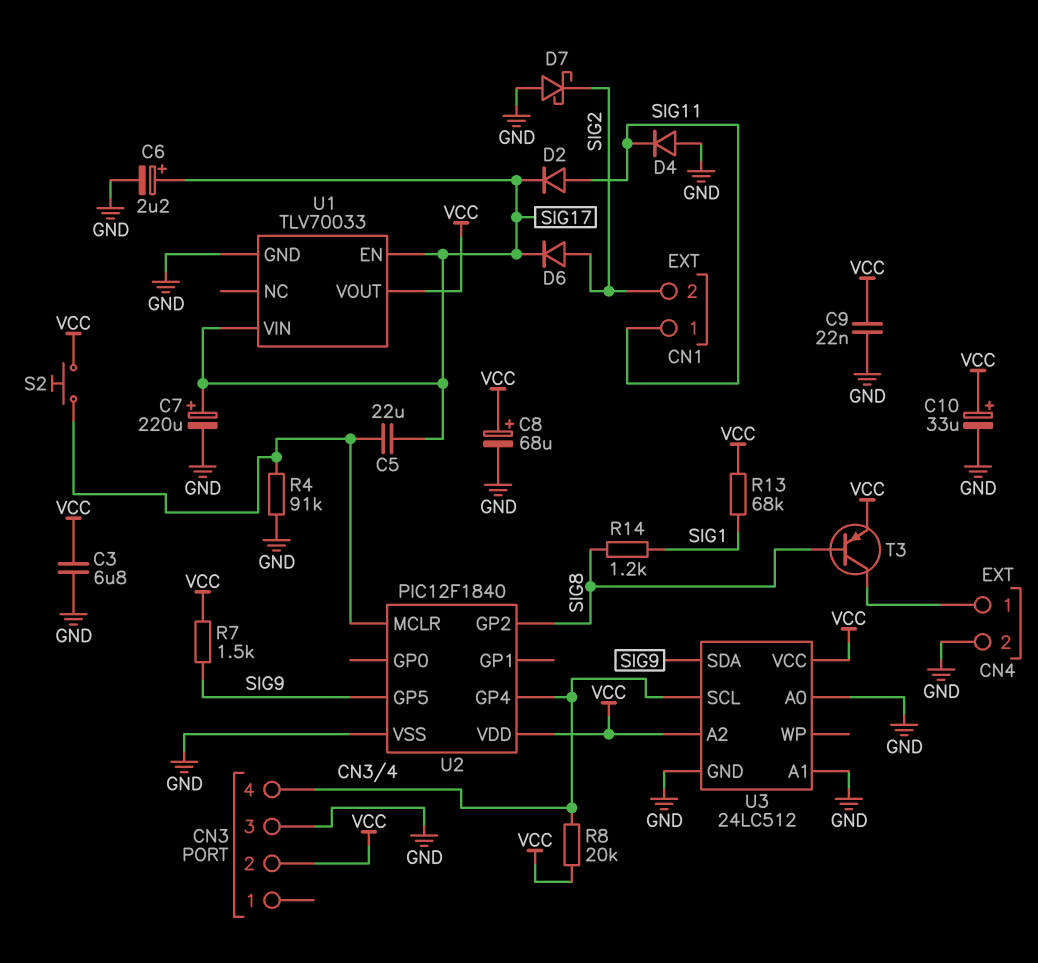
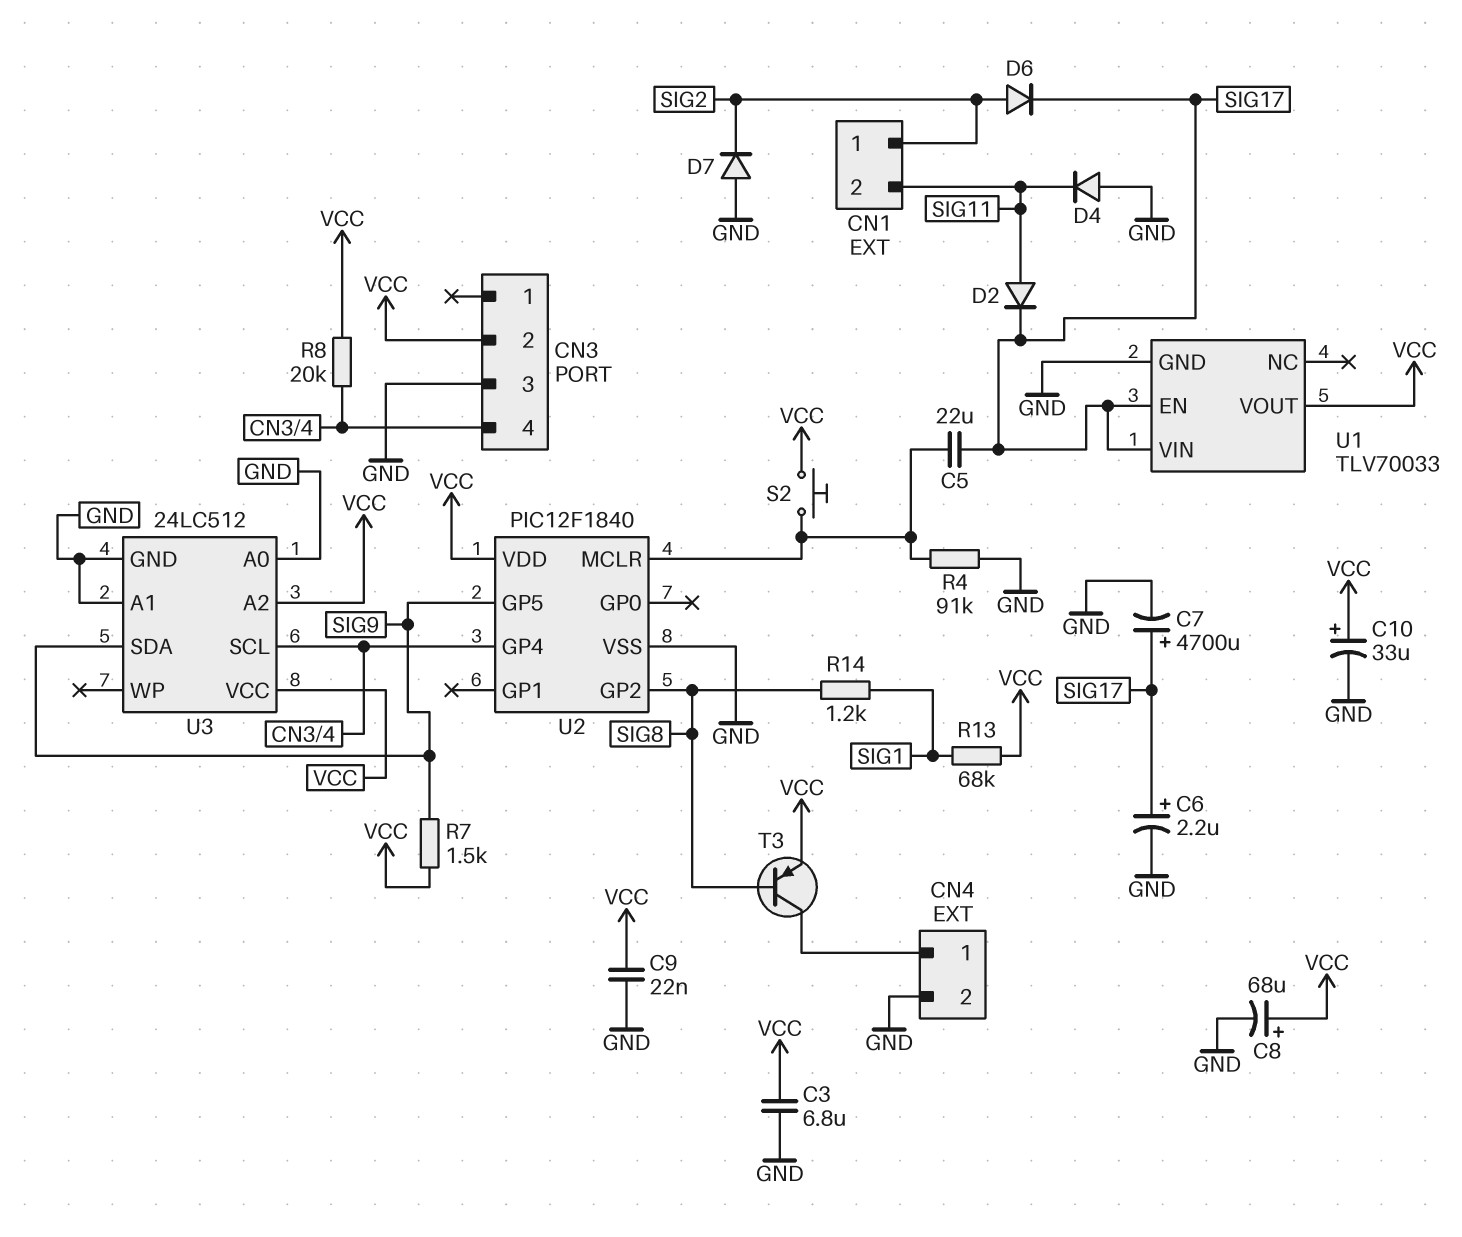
C7: 220uF (plus SIG17, minus GND) -> 4700uF (plus SIG17, minus GND)
CN1 pin 1: SIG11 -> SIG2
CN1 pin 2: SIG2 -> SIG11
D7: schottky (A GND, K SIG2) -> diode (A GND, K SIG2)

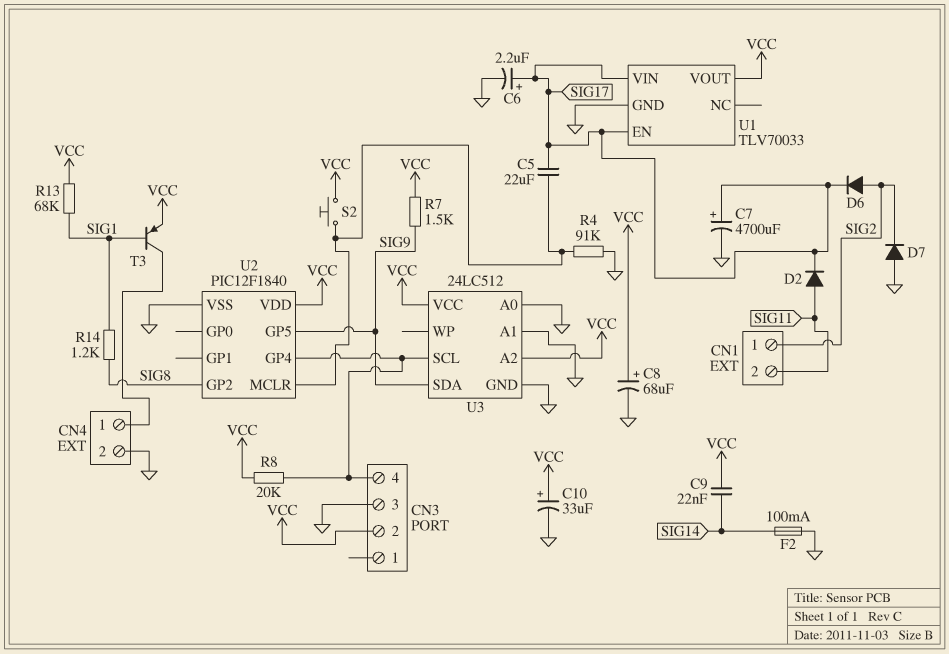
C3: 6.8uF (GND, VCC) -> none
C9: 22nF (GND, VCC) -> 22nF (SIG14, VCC)
D4: diode (A GND, K SIG11) -> none
F2: none -> 100mA (GND, SIG14)
T3: PNP (B SIG8, C CN4/1, E VCC) -> PNP (B SIG1, C CN4/1, E VCC)

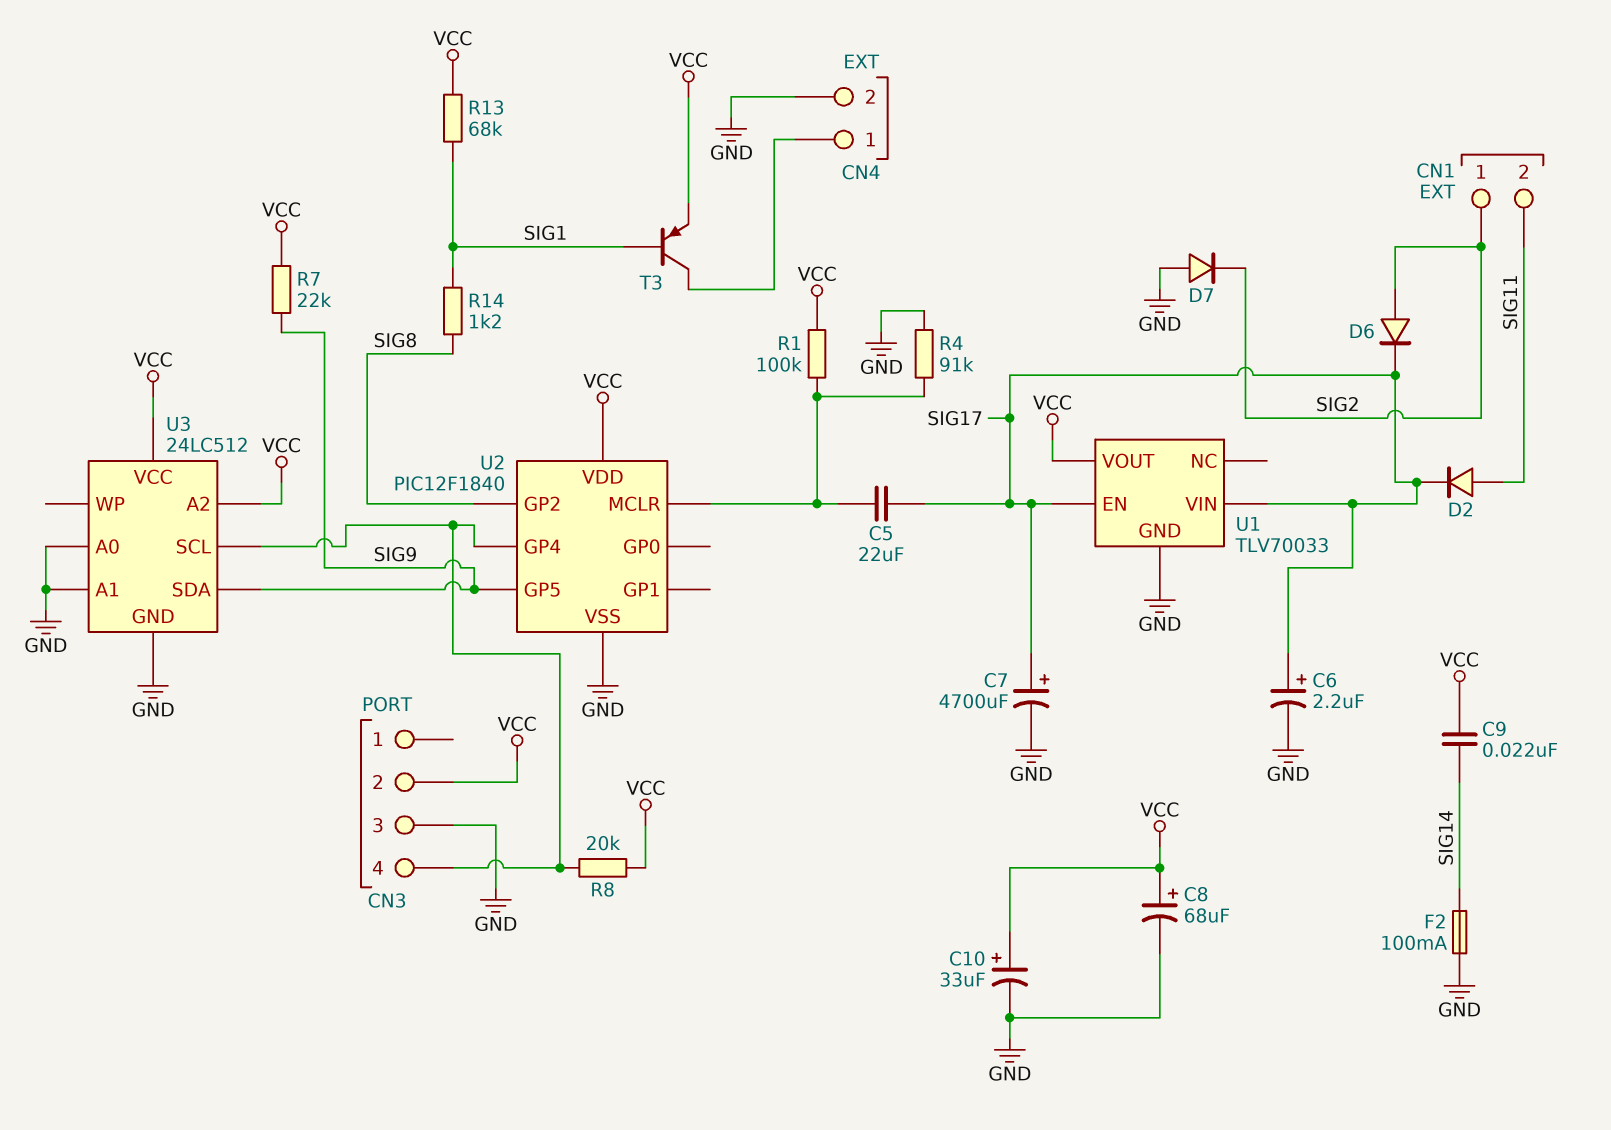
R1: none -> 100k (U2/MCLR, VCC)
R7: 1.5k (SIG9, VCC) -> 22k (SIG9, VCC)
S2: button (U2/MCLR, VCC) -> none

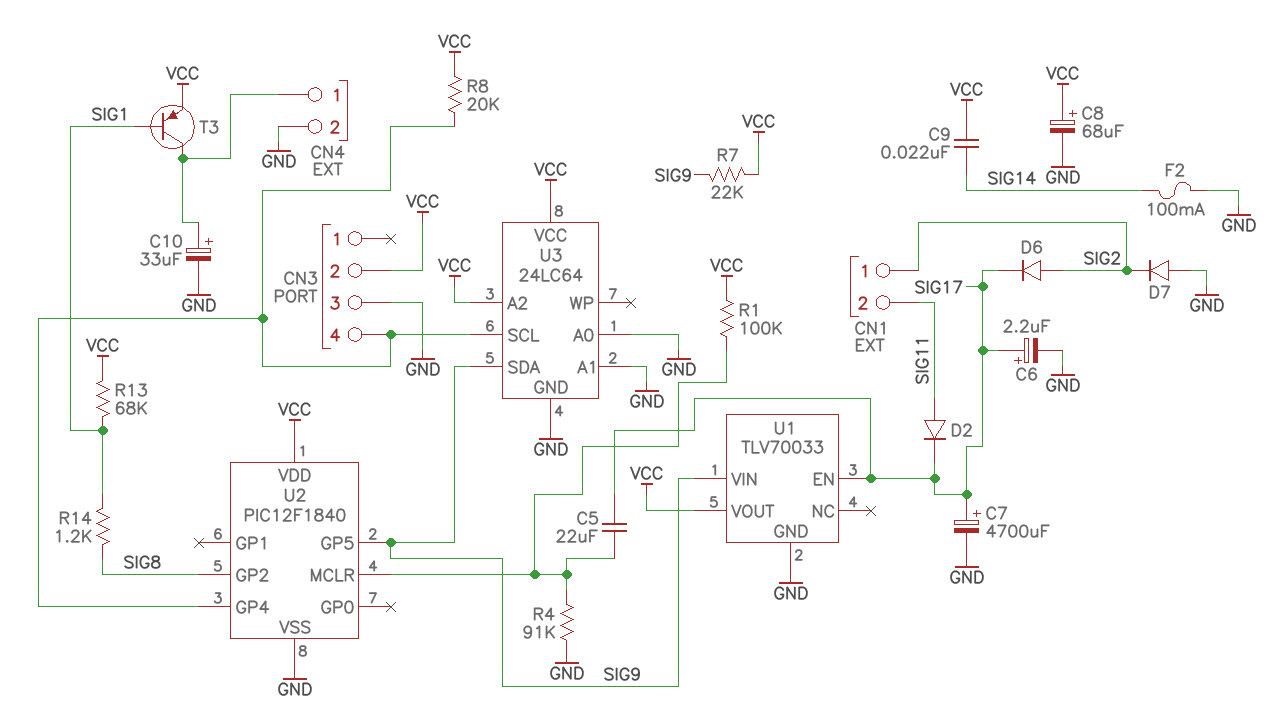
C10: 33uF (plus VCC, minus GND) -> 33uF (plus CN4/1, minus GND)
U1 pin VIN: SIG17 -> SIG9
U3: 24LC512 -> 24LC64

